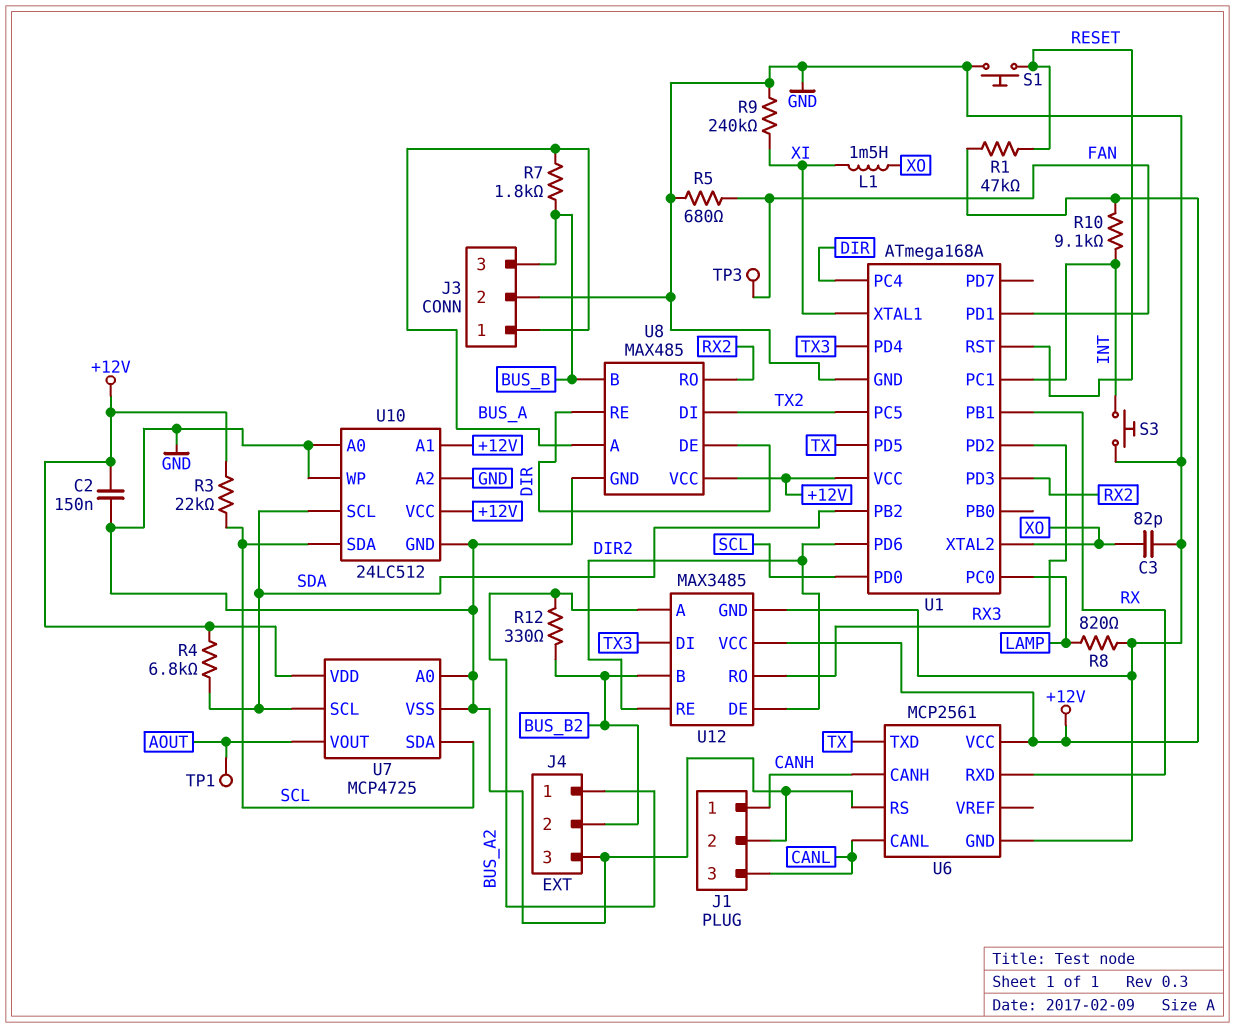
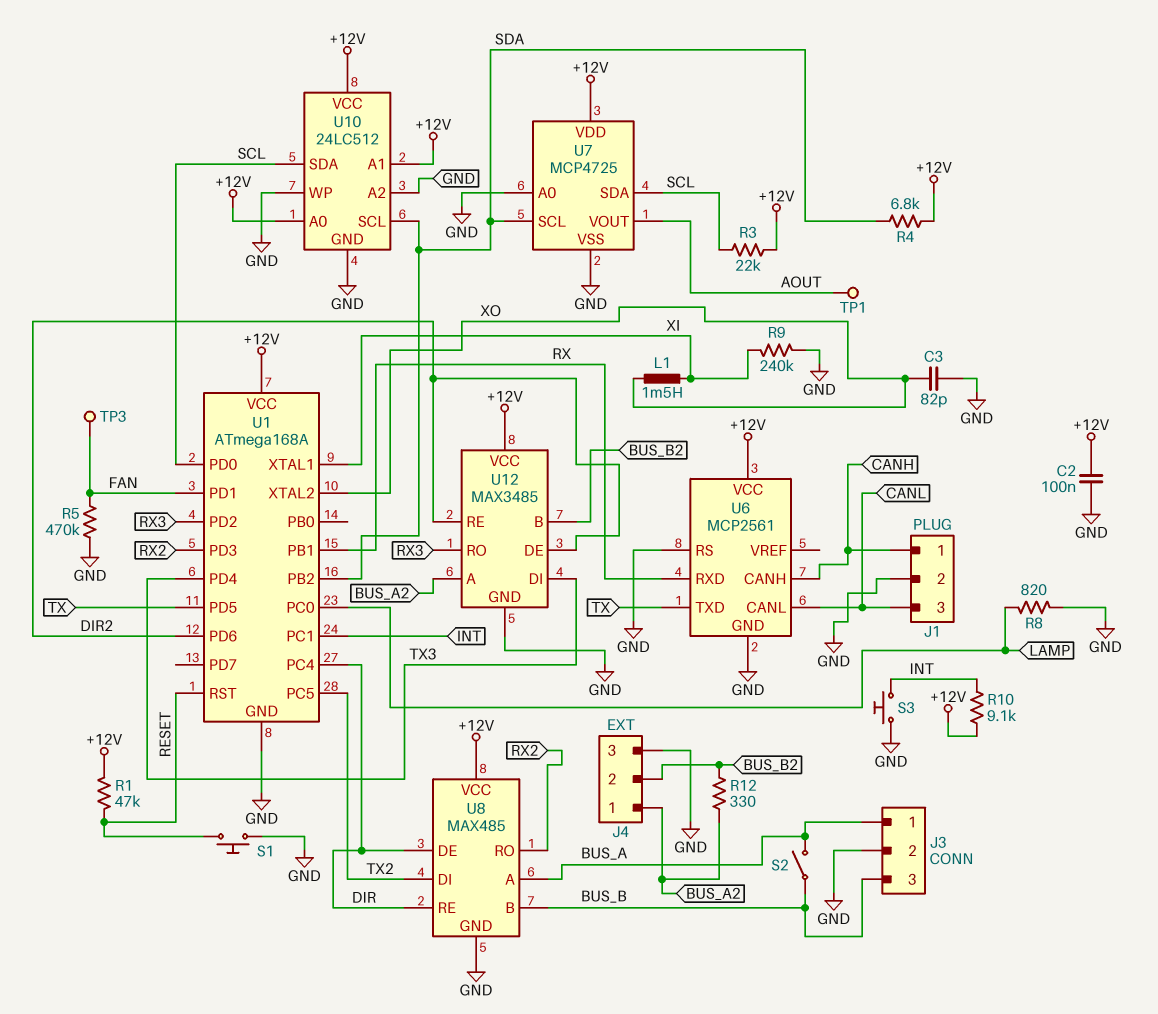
C2: 150nF (+12V, GND) -> 100nF (+12V, GND)
R5: 680 (FAN, GND) -> 470k (FAN, GND)
R7: 1.8k (BUS_A, BUS_B) -> none
S2: none -> switch (BUS_A, BUS_B)
U10 pin A0: GND -> +12V

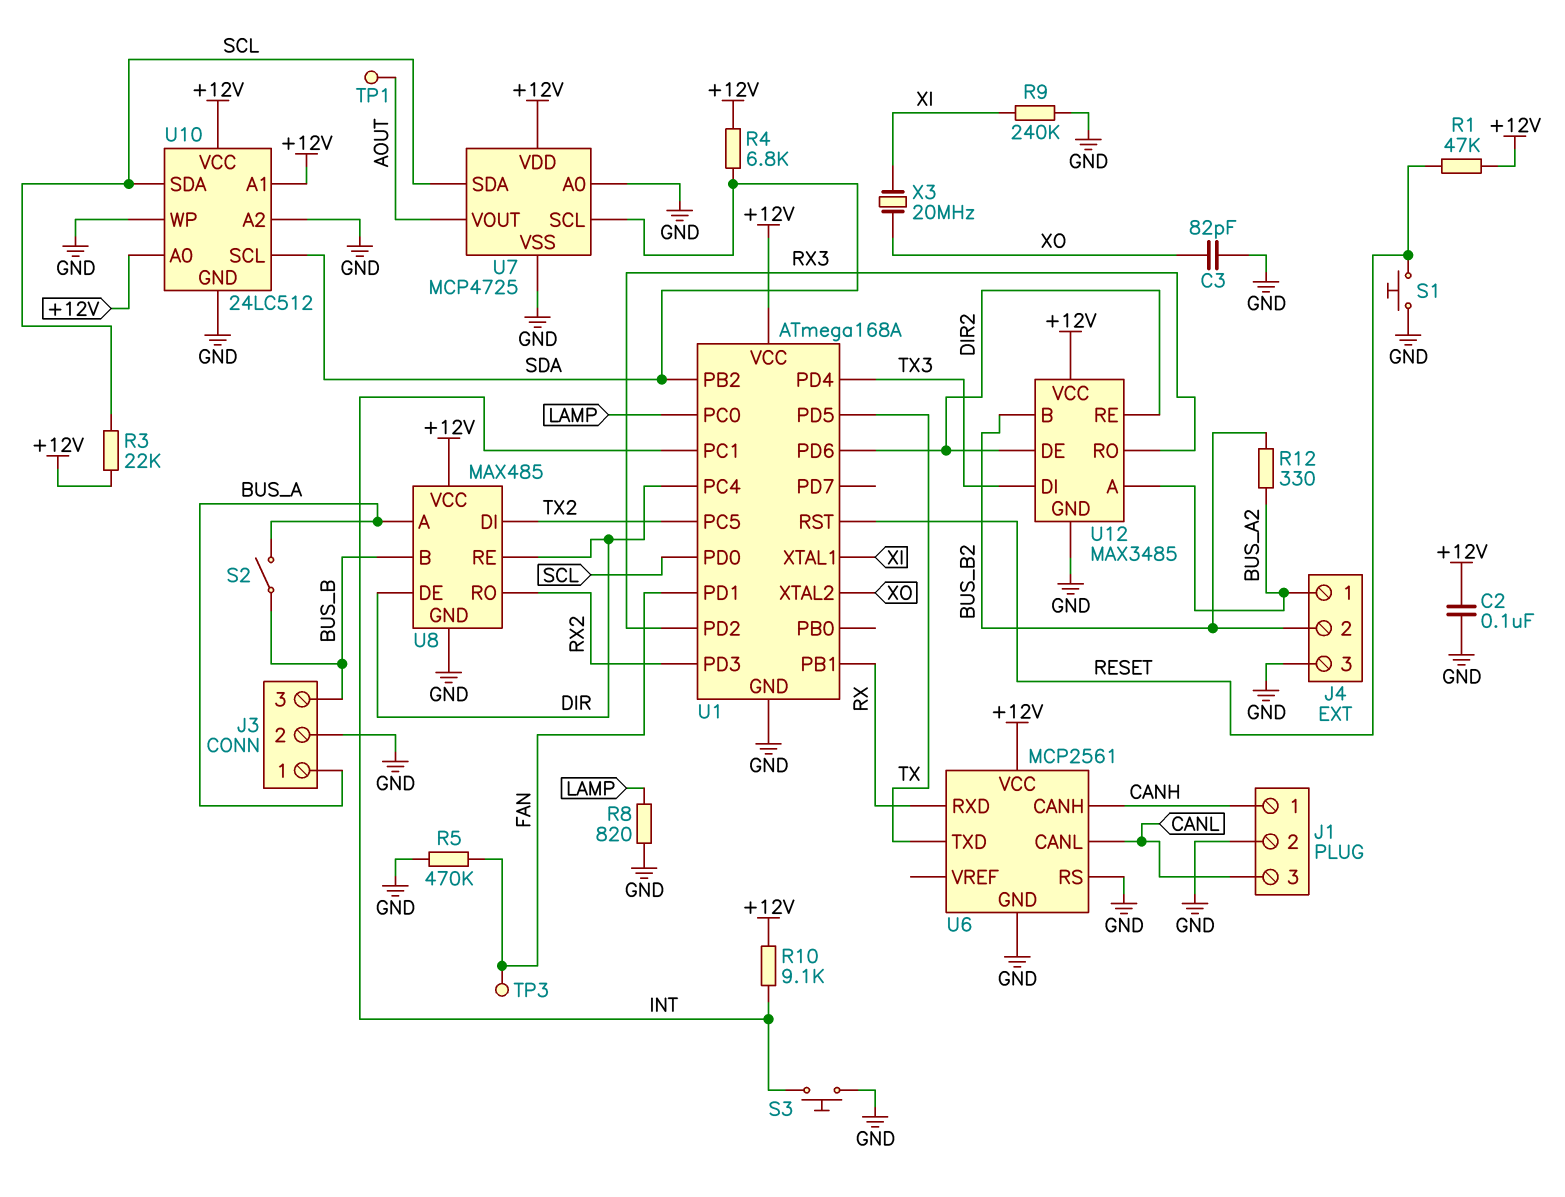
L1: 1.5mH (XI, XO) -> none
X3: none -> 20MHz (XI, XO)

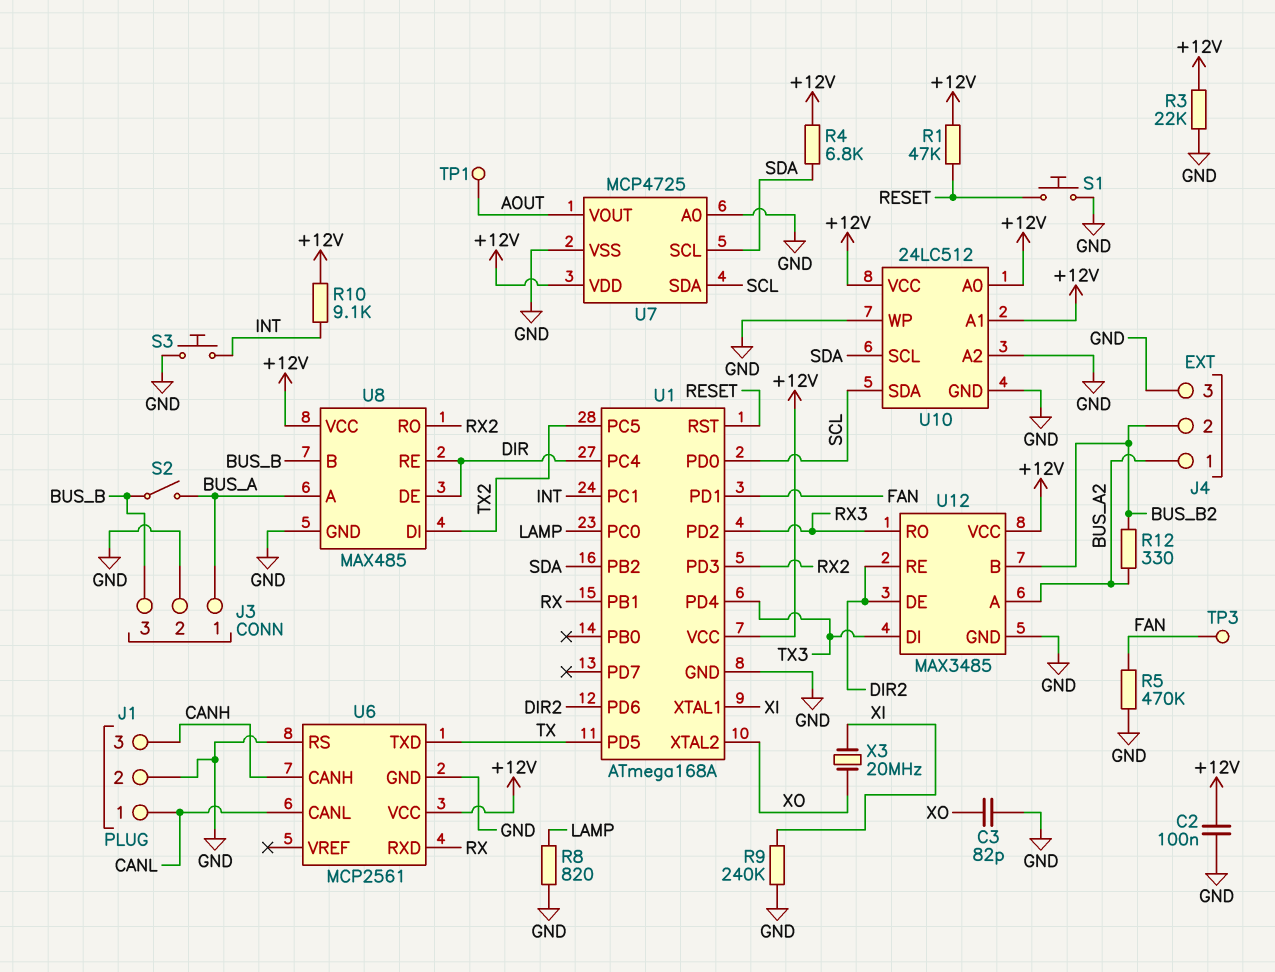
J1 pin 1: CANH -> CANL
J1 pin 3: CANL -> CANH
R3: 22k (+12V, SCL) -> 22k (+12V, GND)

